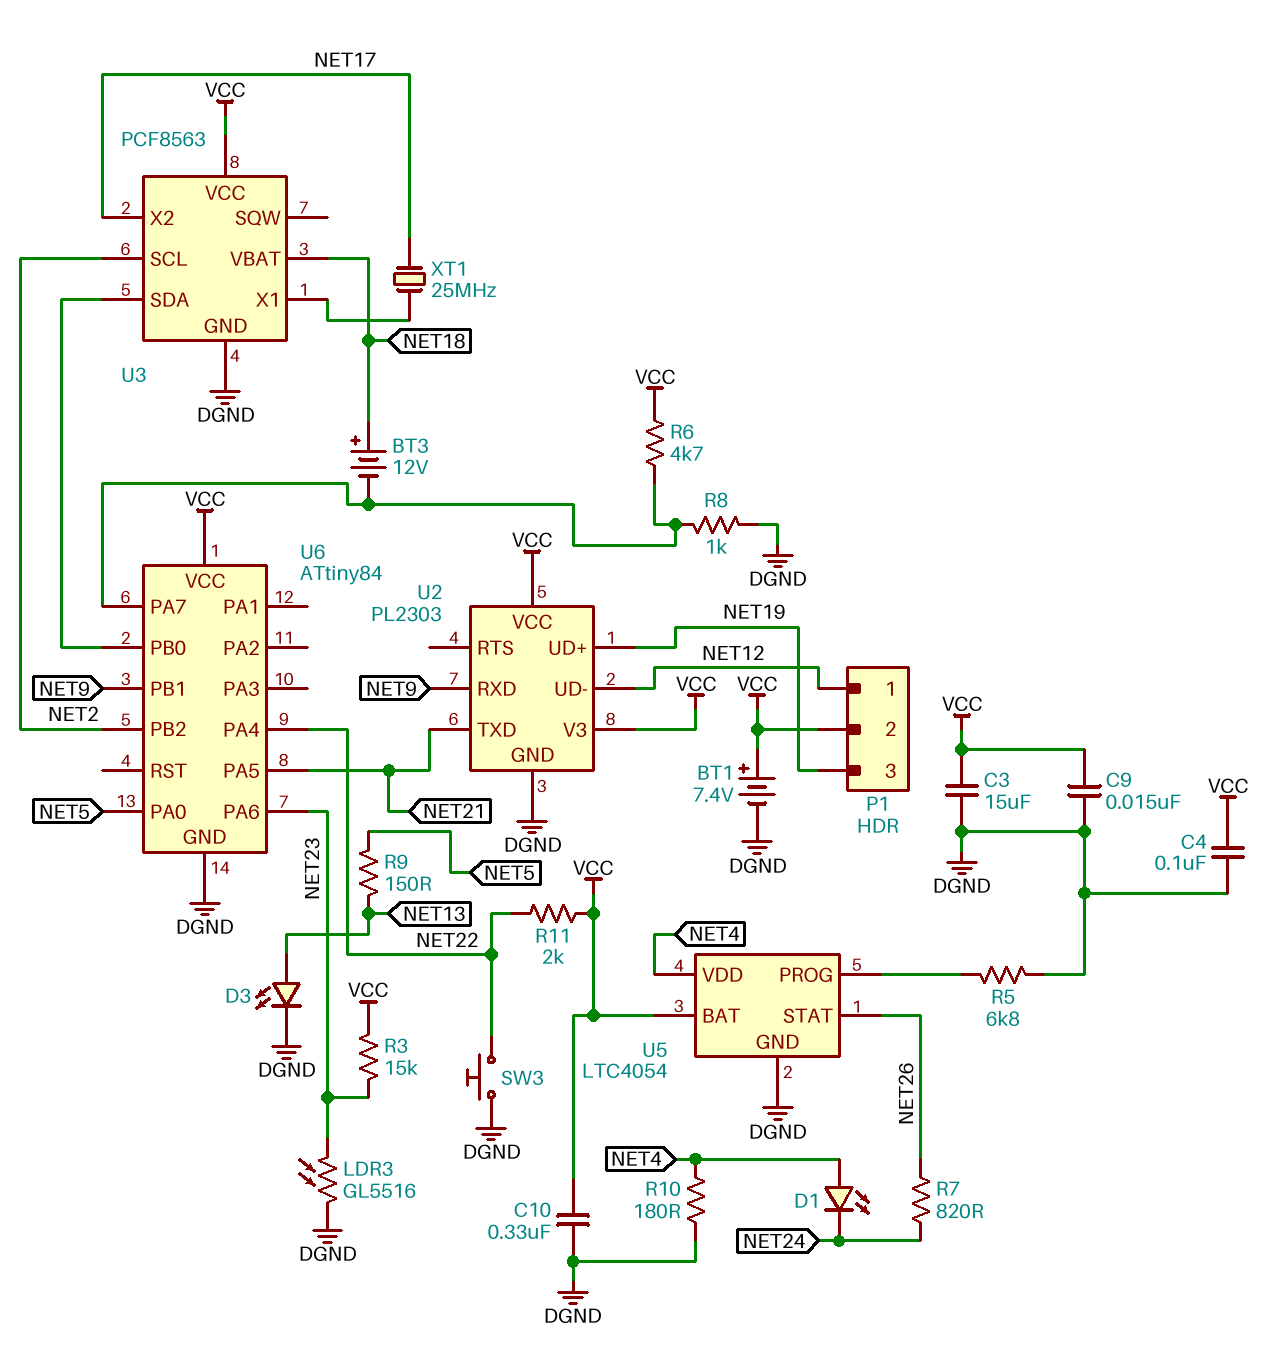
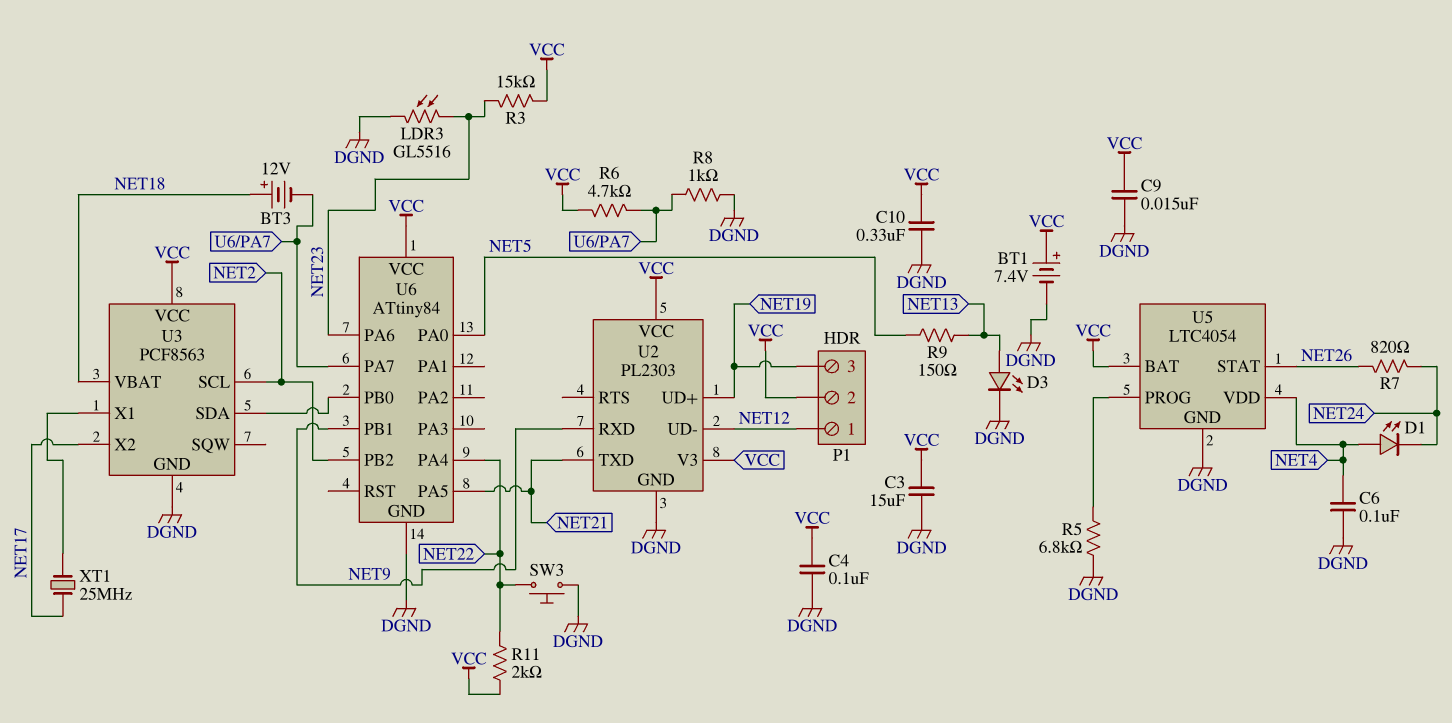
C6: none -> 100nF (DGND, NET4)
R10: 180 (DGND, NET4) -> none

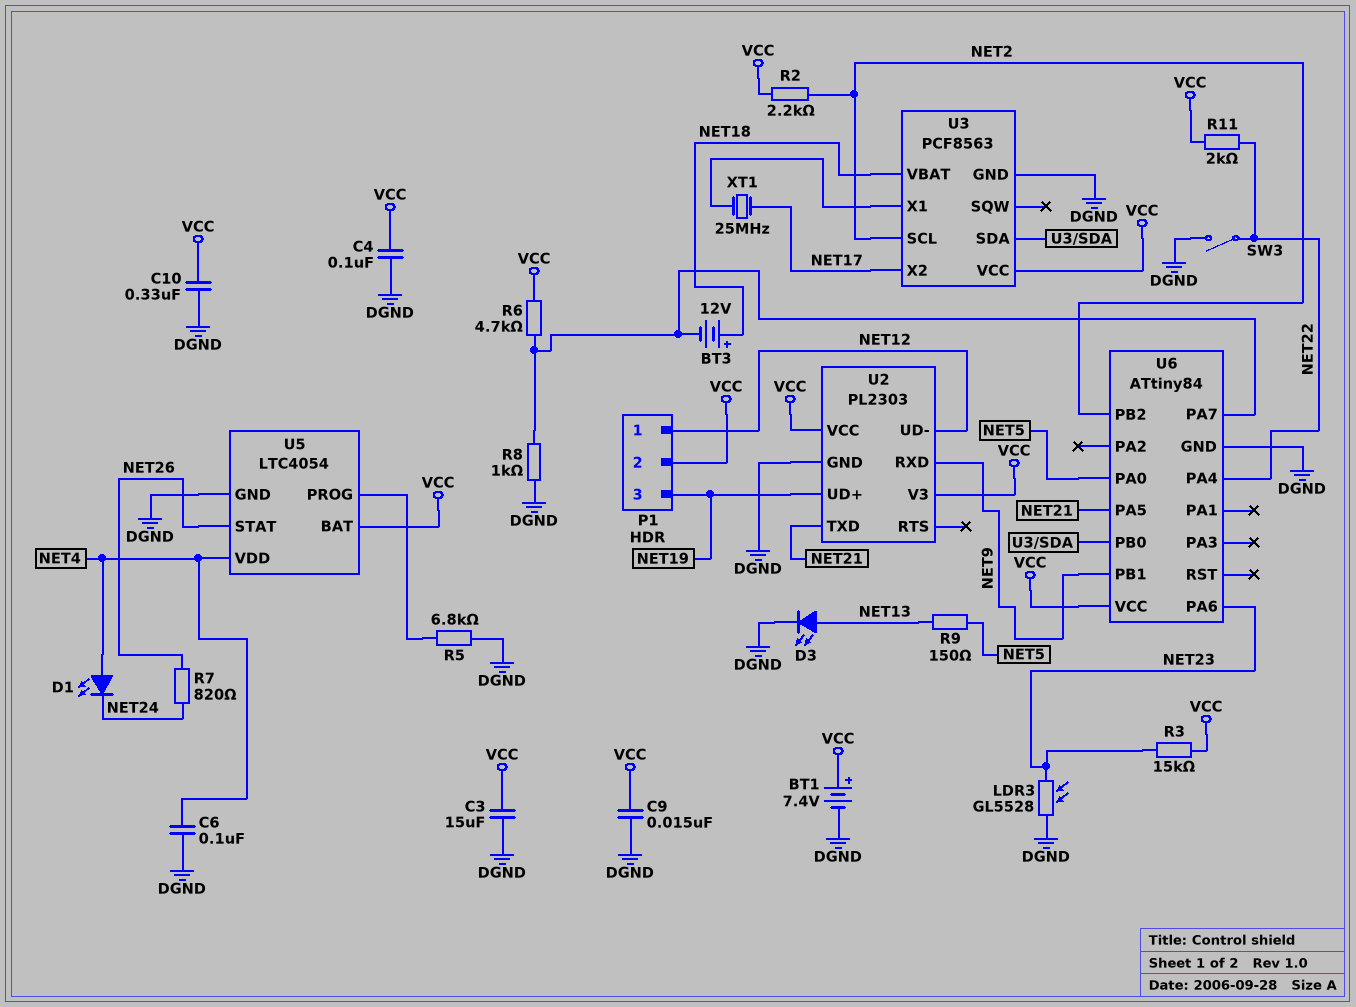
LDR3: GL5516 (DGND, NET23) -> GL5528 (DGND, NET23)
R2: none -> 2.2k (NET2, VCC)
SW3: button (DGND, NET22) -> switch (DGND, NET22)

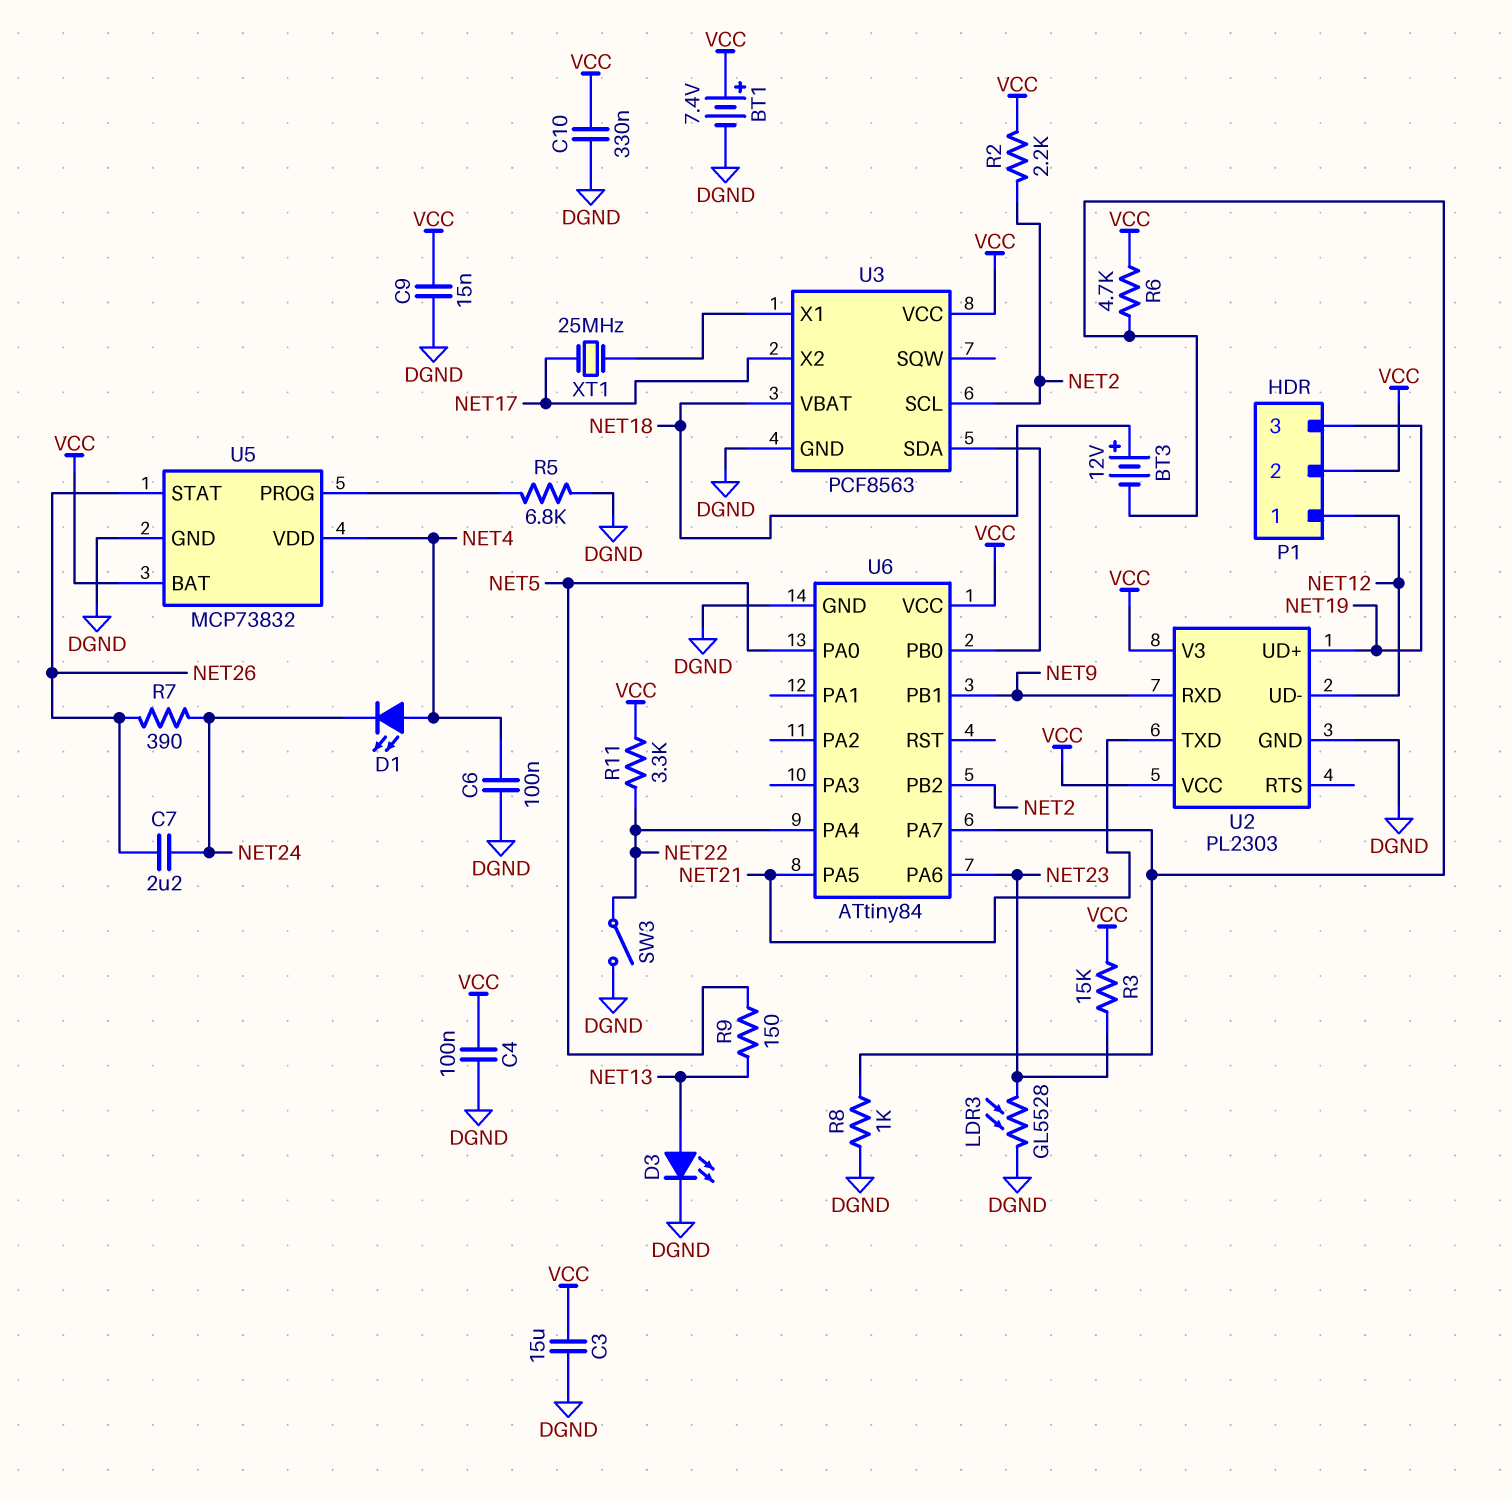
C7: none -> 2.2uF (NET24, NET26)
R7: 820 (NET24, NET26) -> 390 (NET24, NET26)
R11: 2k (NET22, VCC) -> 3.3k (NET22, VCC)
U5: LTC4054 -> MCP73832

